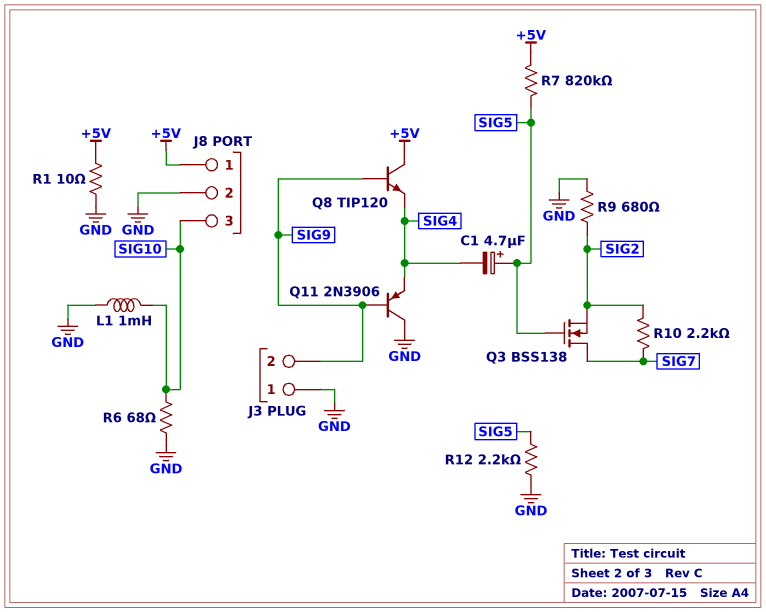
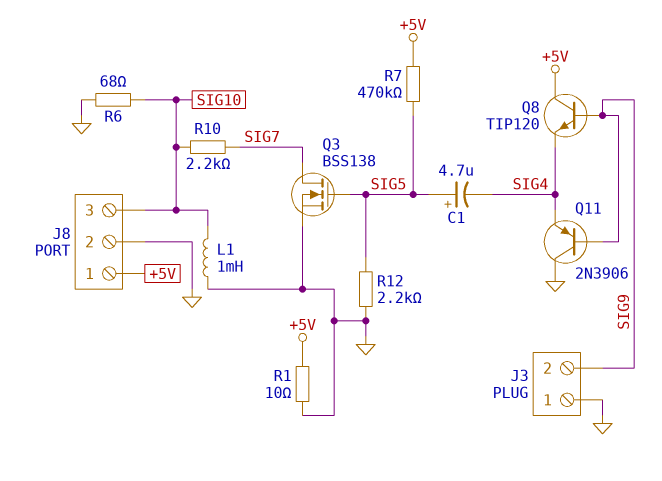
Q3: NMOS BSS138 (G SIG5, D SIG7, S SIG2) -> NMOS BSS138 (G SIG5, D SIG7, S GND)
R7: 820k (+5V, SIG5) -> 470k (+5V, SIG5)
R9: 680 (GND, SIG2) -> none
R10: 2.2k (SIG2, SIG7) -> 2.2k (SIG7, SIG10)

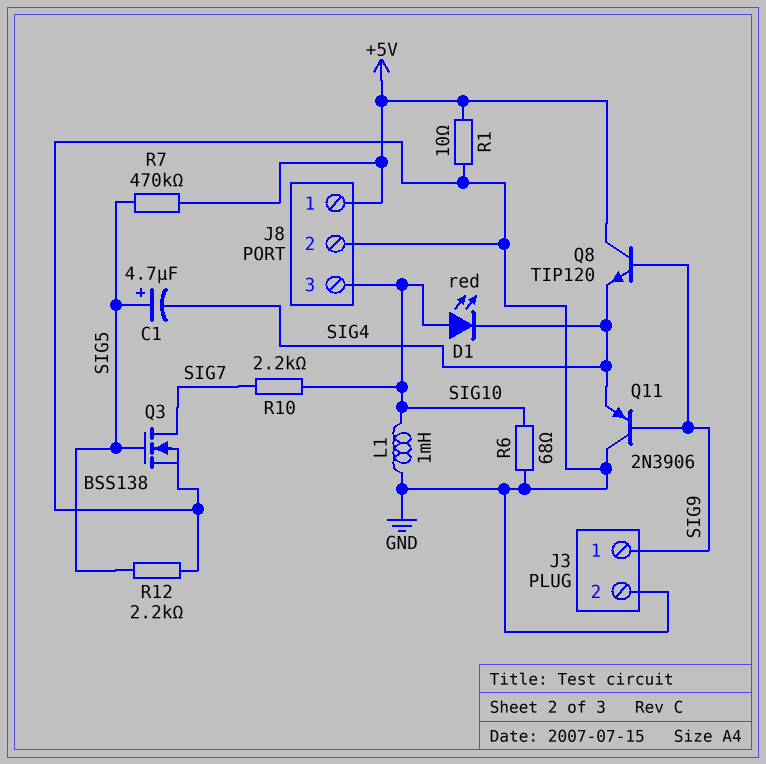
D1: none -> LED red (A SIG10, K SIG4)
J3 pin 1: GND -> SIG9
J3 pin 2: SIG9 -> GND

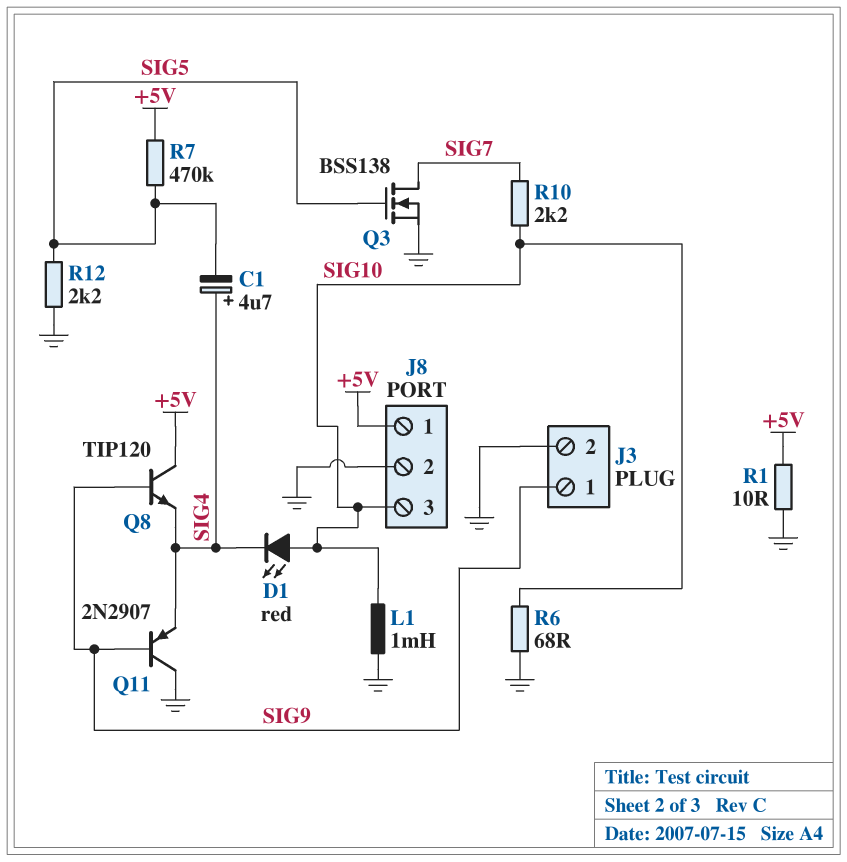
C1: 4.7uF (plus SIG5, minus SIG4) -> 4.7uF (plus SIG4, minus SIG5)
Q11: PNP 2N3906 (B SIG9, C GND, E SIG4) -> PNP 2N2907 (B SIG9, C GND, E SIG4)

